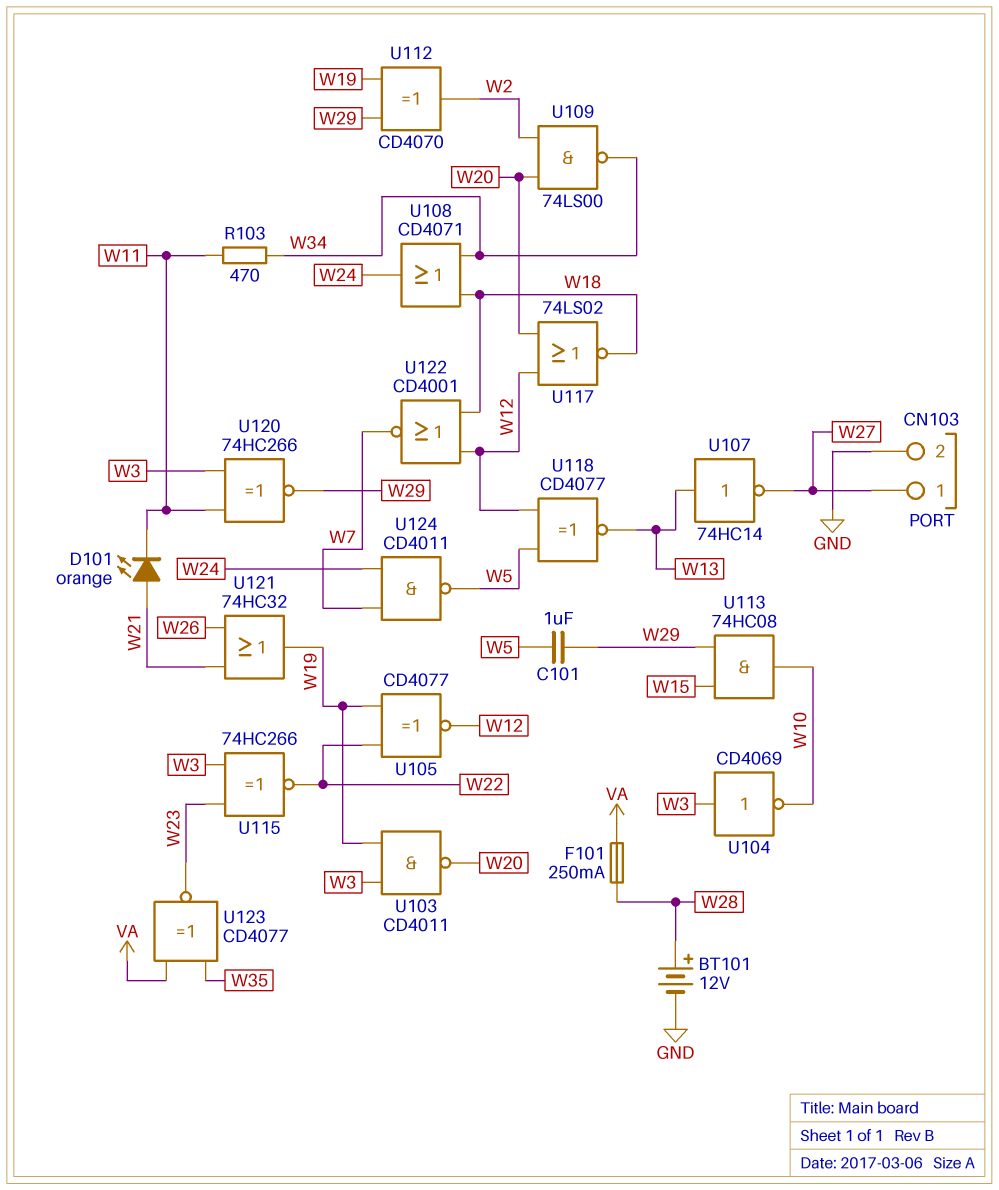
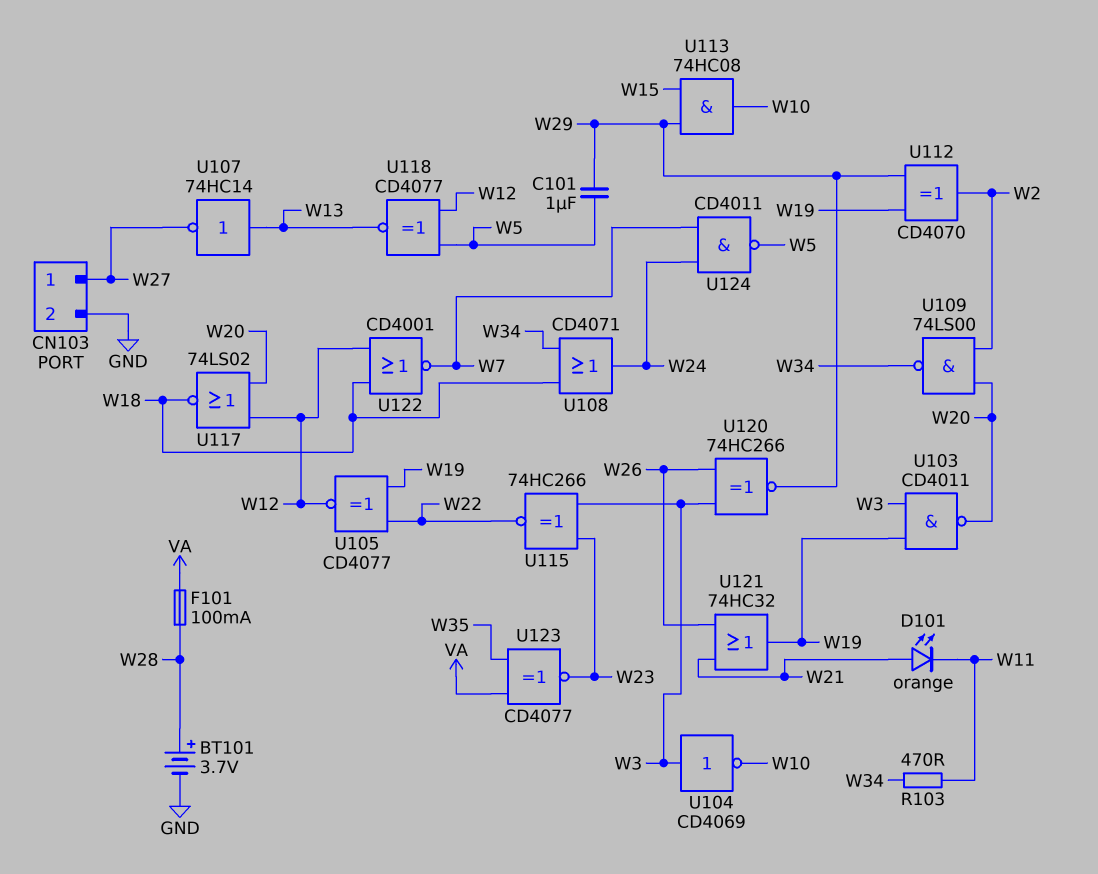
BT101: 12V (plus W28, minus GND) -> 3.7V (plus W28, minus GND)
F101: 250mA (VA, W28) -> 100mA (VA, W28)
U120: XNOR 74HC266 (in W3, in W11, out W29) -> XNOR 74HC266 (in W3, in W26, out W29)

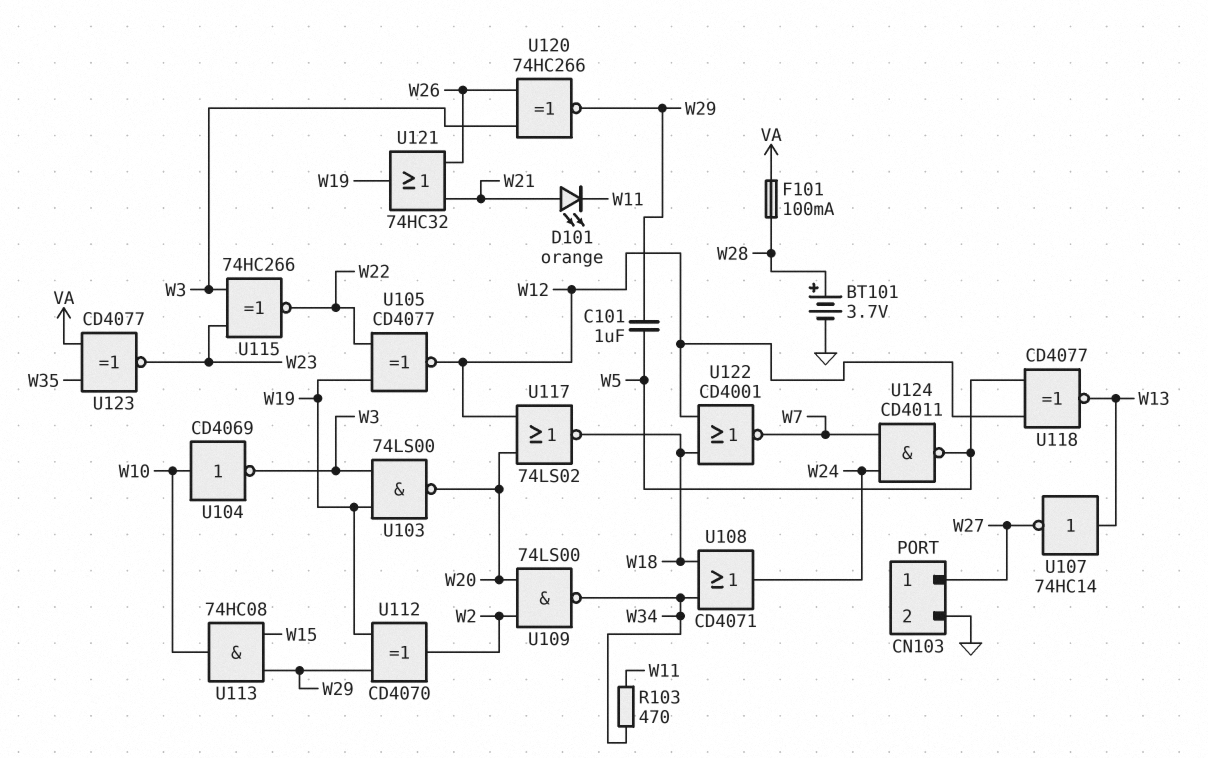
U103: NAND CD4011 (in W3, in W19, out W20) -> NAND 74LS00 (in W3, in W19, out W20)
U104: NOT CD4069 (in W3, out W10) -> NOT CD4069 (in W10, out W3)

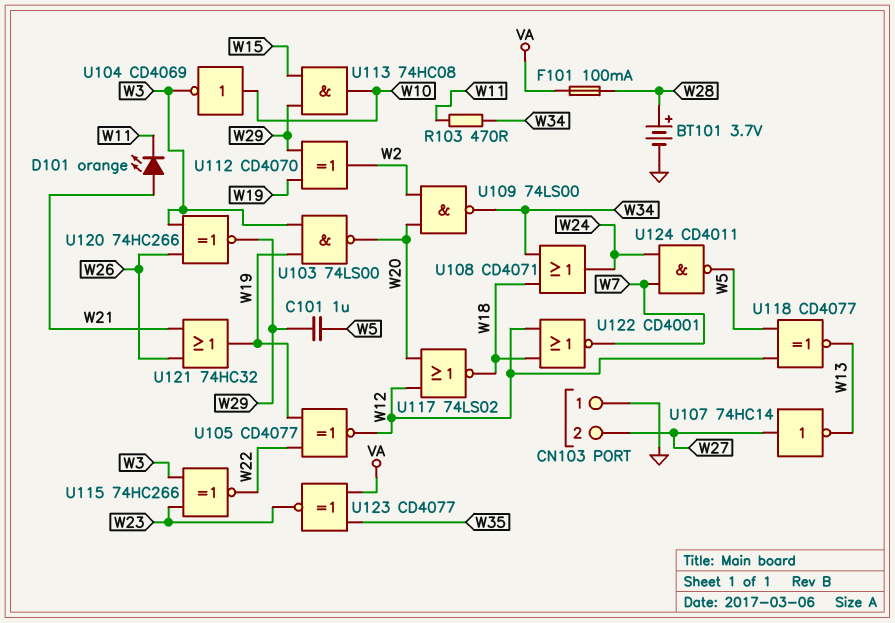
CN103 pin 1: W27 -> GND
CN103 pin 2: GND -> W27
U107: NOT 74HC14 (in W13, out W27) -> NOT 74HC14 (in W27, out W13)

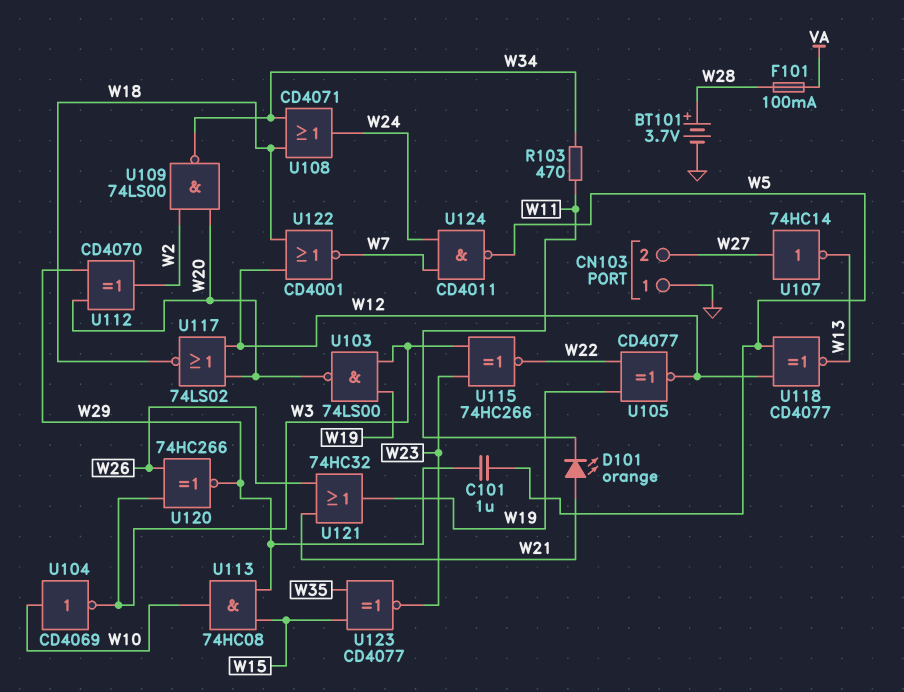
U112: XOR CD4070 (in W19, in W29, out W2) -> XOR CD4070 (in W20, in W29, out W2)
U123: XNOR CD4077 (in VA, in W35, out W23) -> XNOR CD4077 (in W15, in W35, out W23)

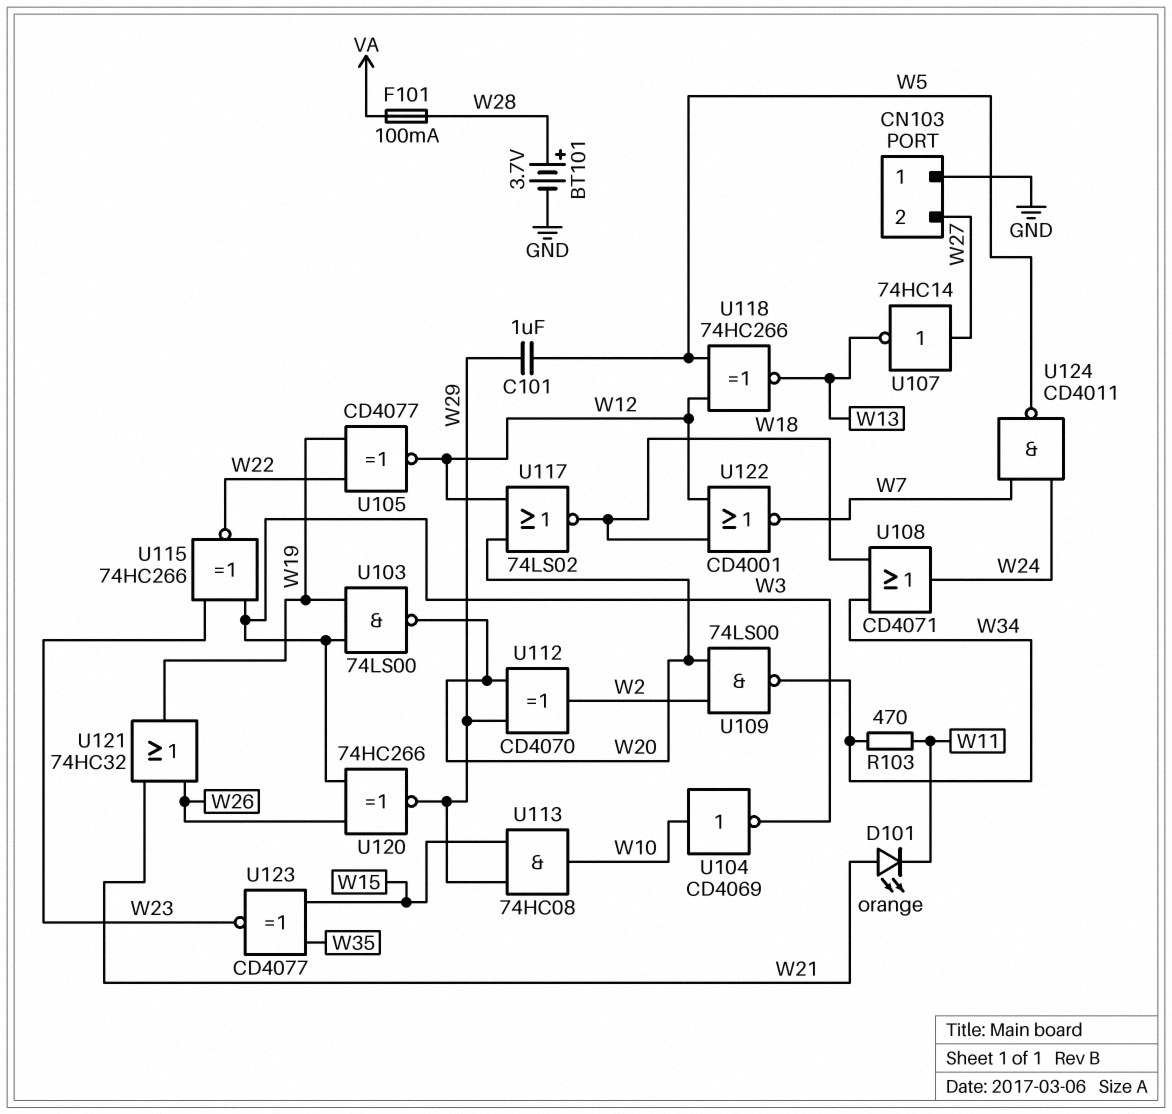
U118: XNOR CD4077 (in W5, in W12, out W13) -> XNOR 74HC266 (in W5, in W12, out W13)

